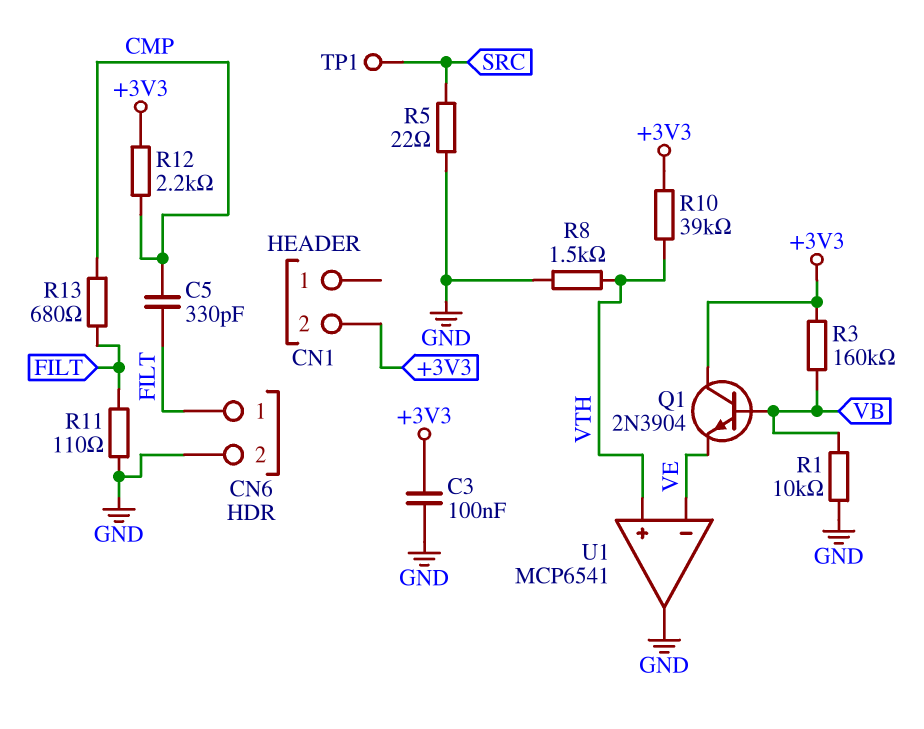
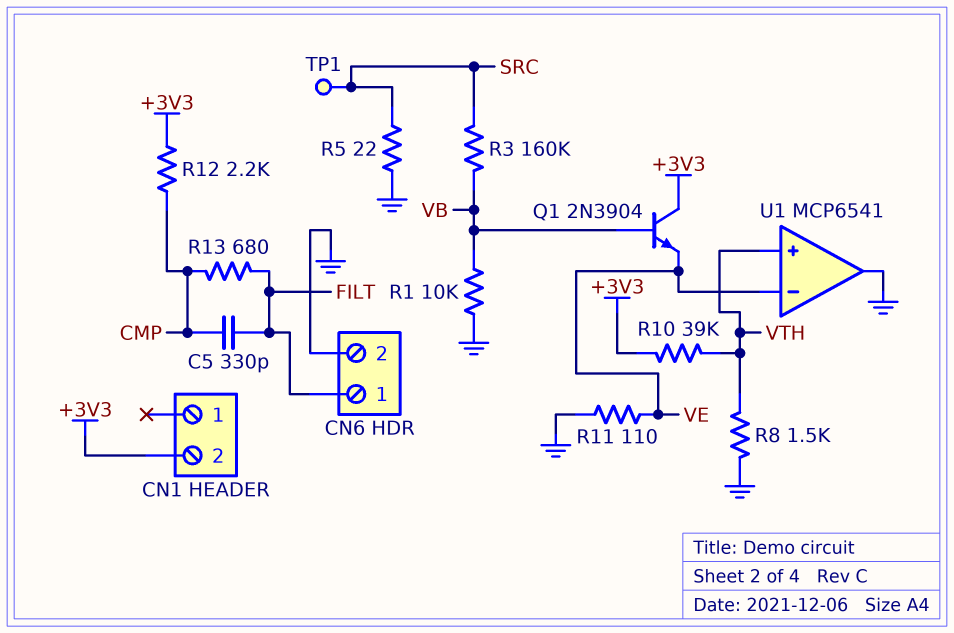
C3: 100nF (+3V3, GND) -> none
R3: 160k (+3V3, VB) -> 160k (SRC, VB)
R11: 110 (FILT, GND) -> 110 (GND, VE)

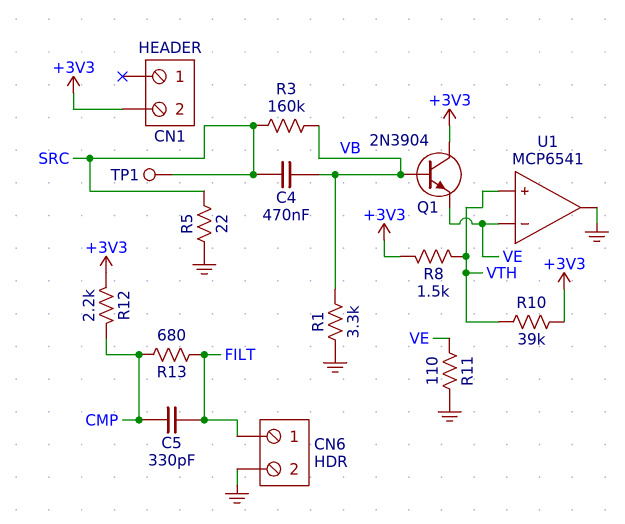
C4: none -> 470nF (SRC, VB)
R1: 10k (GND, VB) -> 3.3k (GND, VB)
R8: 1.5k (GND, VTH) -> 1.5k (+3V3, VTH)

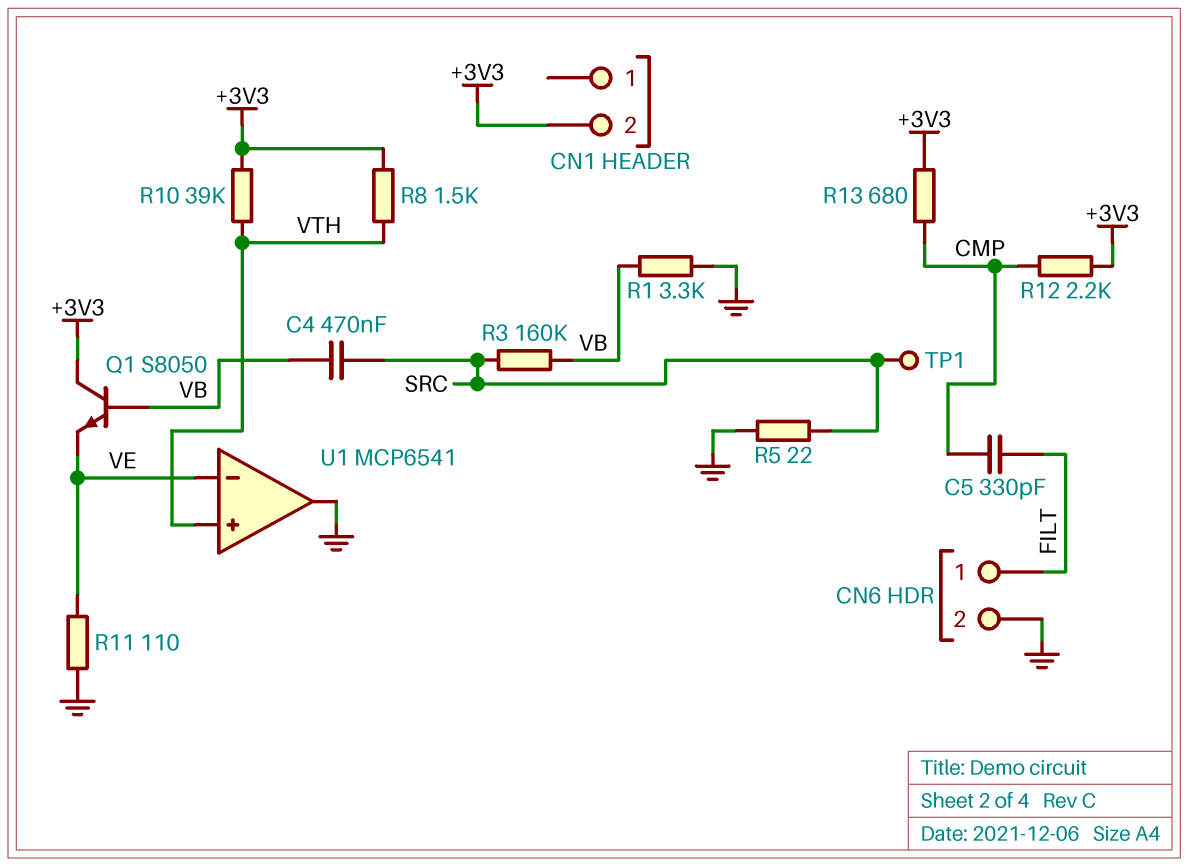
Q1: NPN 2N3904 (B VB, C +3V3, E VE) -> NPN S8050 (B VB, C +3V3, E VE)
R13: 680 (CMP, FILT) -> 680 (+3V3, CMP)

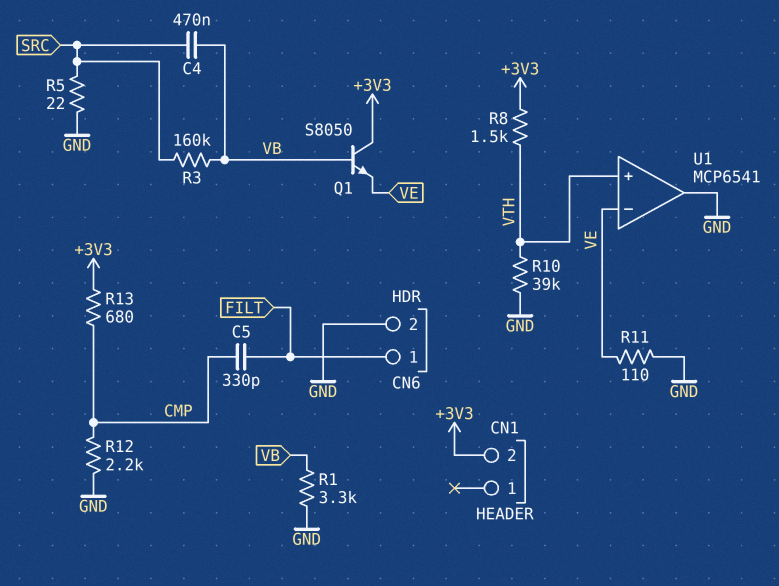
R10: 39k (+3V3, VTH) -> 39k (GND, VTH)
R12: 2.2k (+3V3, CMP) -> 2.2k (CMP, GND)
TP1: test point (SRC) -> none

